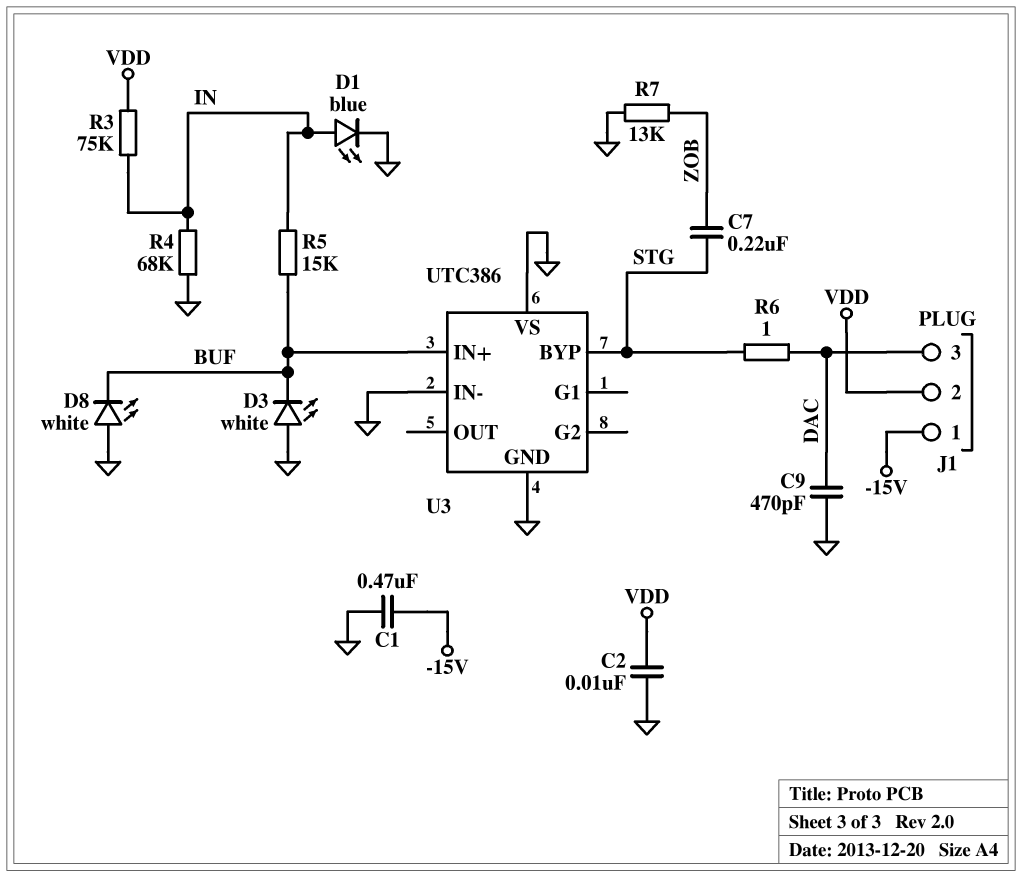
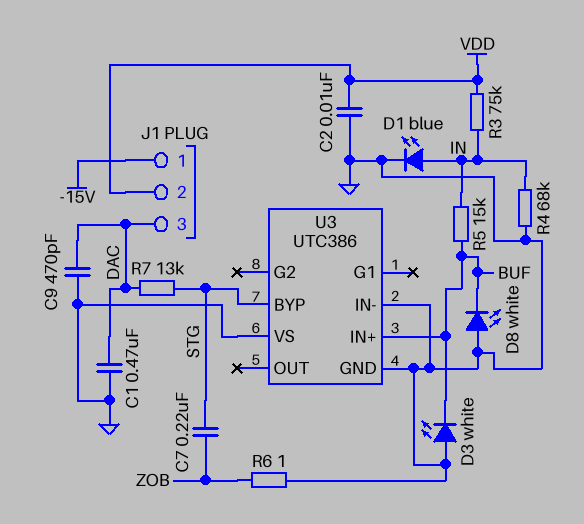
C1: 470nF (-15V, GND) -> 470nF (DAC, GND)
R6: 1 (DAC, STG) -> 1 (GND, ZOB)
R7: 13k (GND, ZOB) -> 13k (DAC, STG)

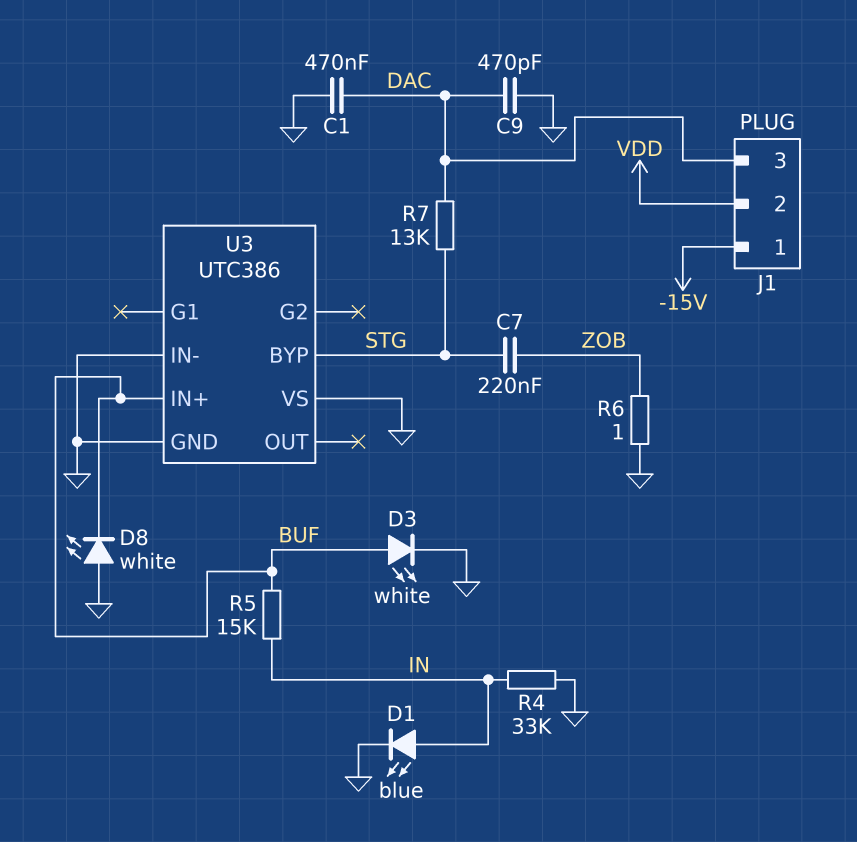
C2: 10nF (GND, VDD) -> none
D3: LED white (A GND, K BUF) -> LED white (A BUF, K GND)
R3: 75k (IN, VDD) -> none
R4: 68k (GND, IN) -> 33k (GND, IN)

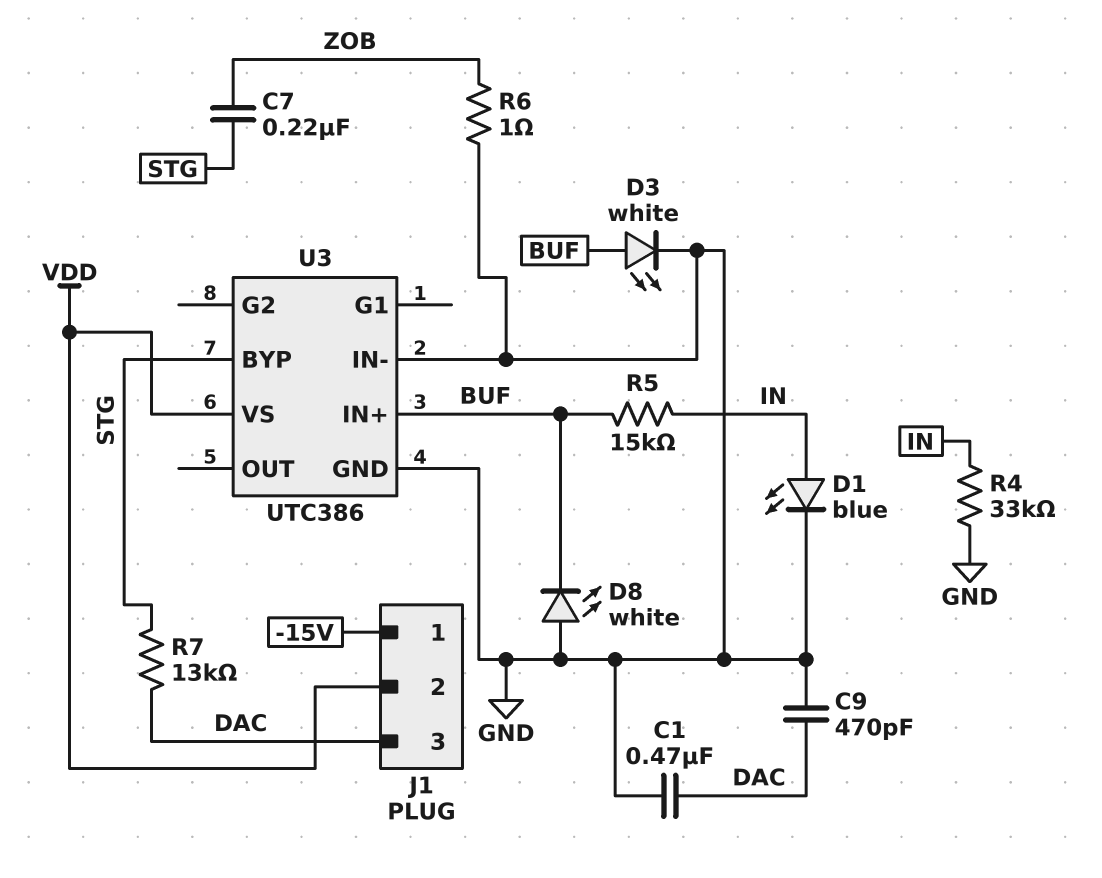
U3 pin VS: GND -> VDD

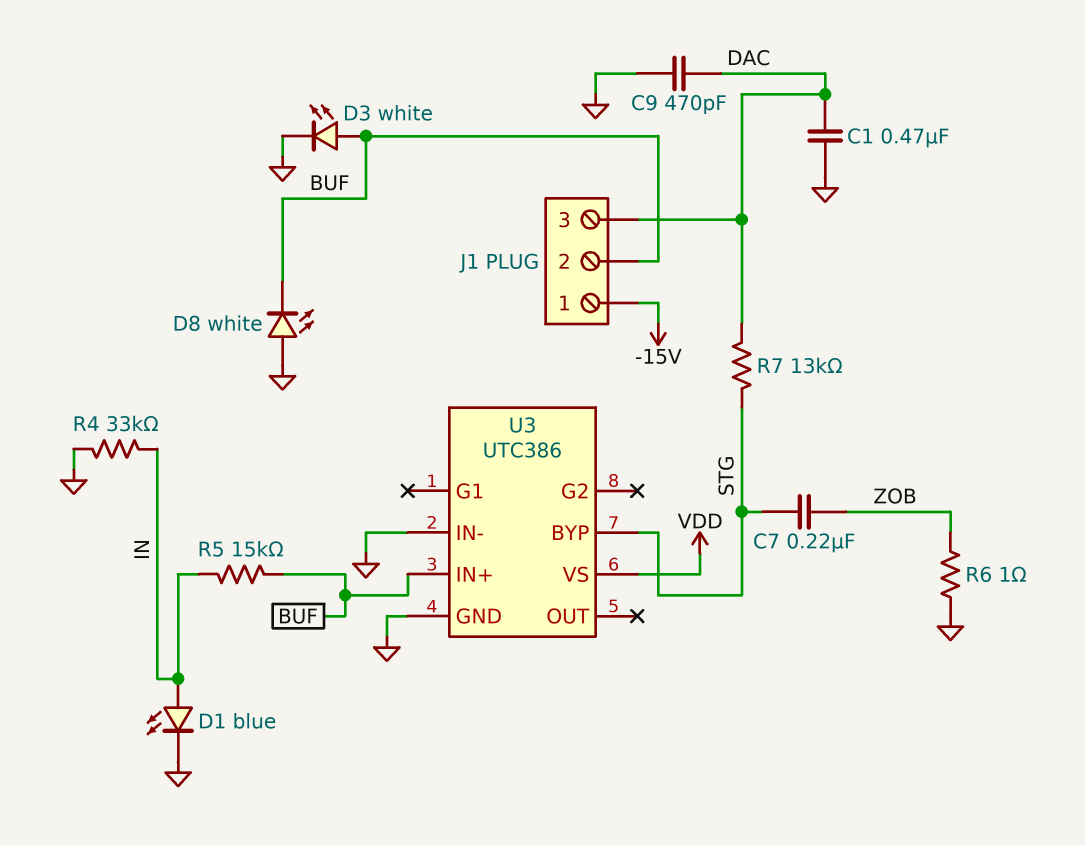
J1 pin 2: VDD -> BUF

